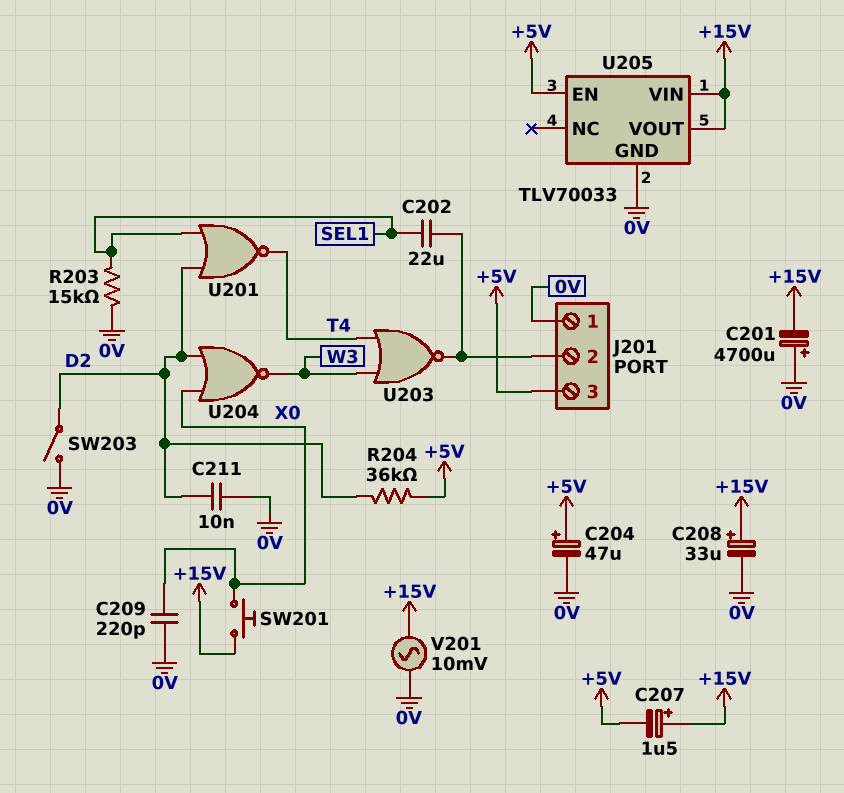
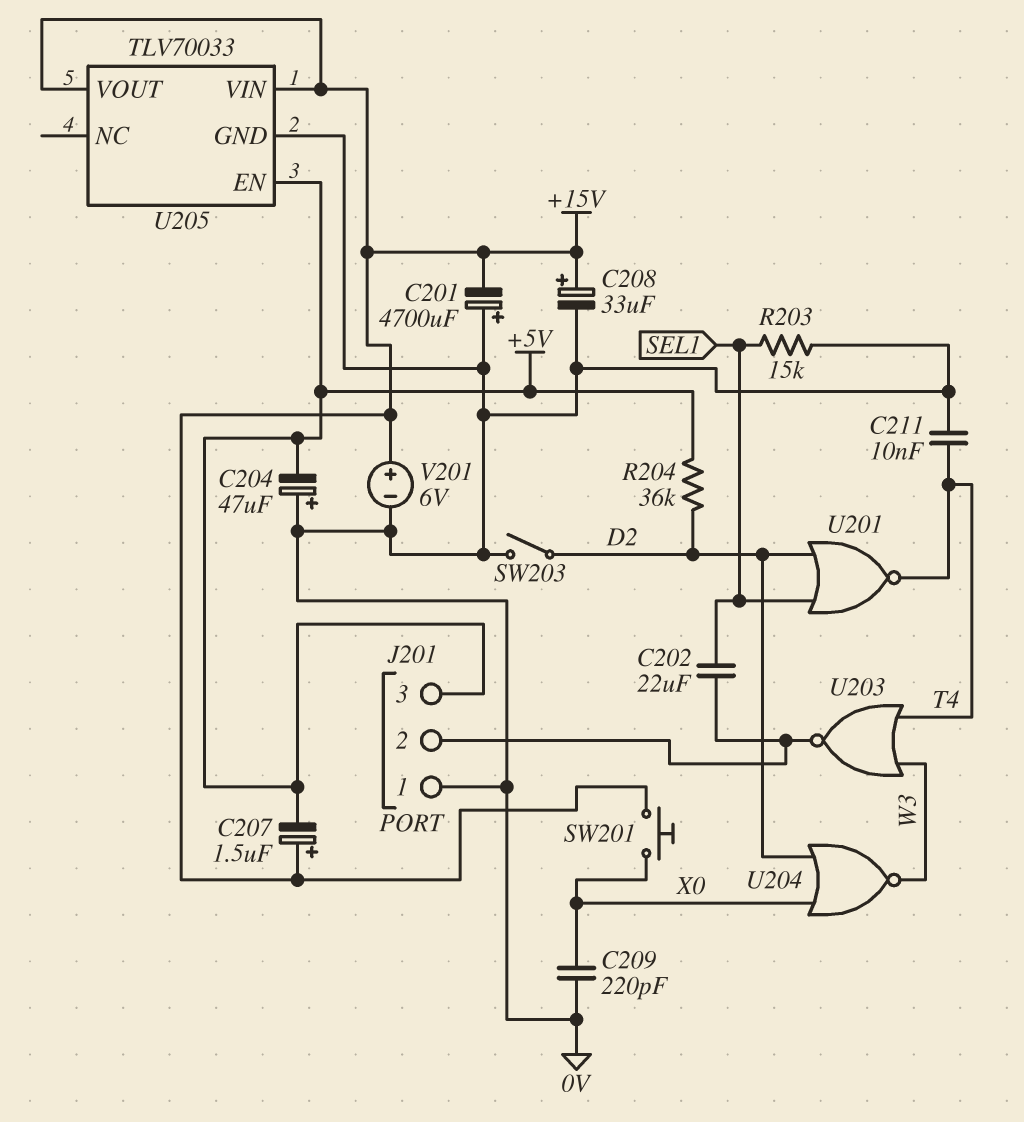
C204: 47uF (plus +5V, minus 0V) -> 47uF (plus 0V, minus +5V)
C211: 10nF (0V, D2) -> 10nF (0V, T4)
V201: AC 10mV (+15V, 0V) -> 6V (plus +15V, minus 0V)

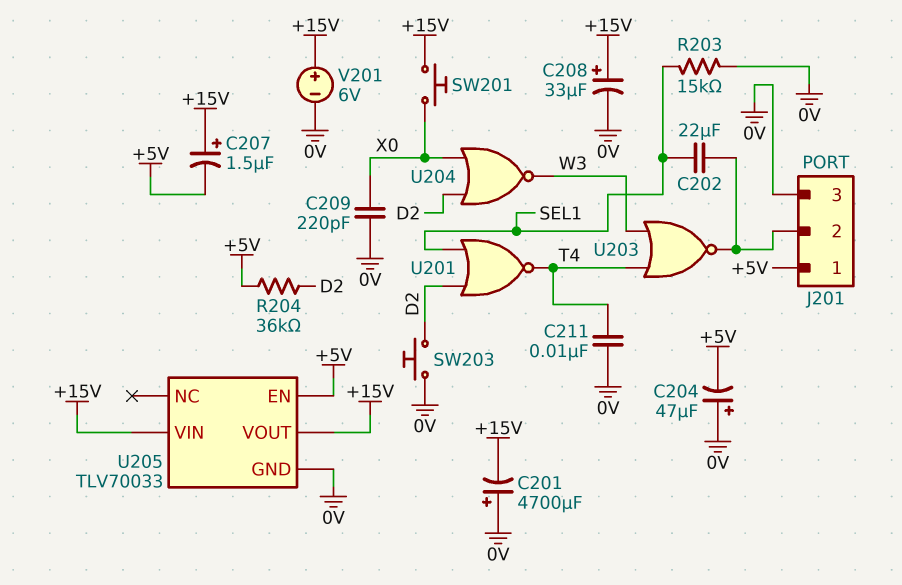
J201 pin 1: 0V -> +5V
J201 pin 3: +5V -> 0V
SW203: switch (0V, D2) -> button (0V, D2)

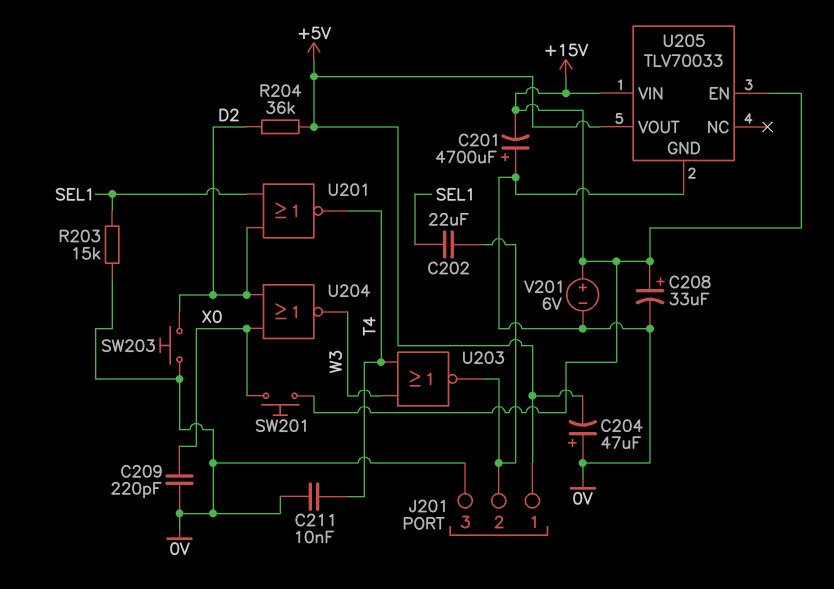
C207: 1.5uF (plus +15V, minus +5V) -> none
U205 pin EN: +5V -> +15V
U205 pin VOUT: +15V -> +5V

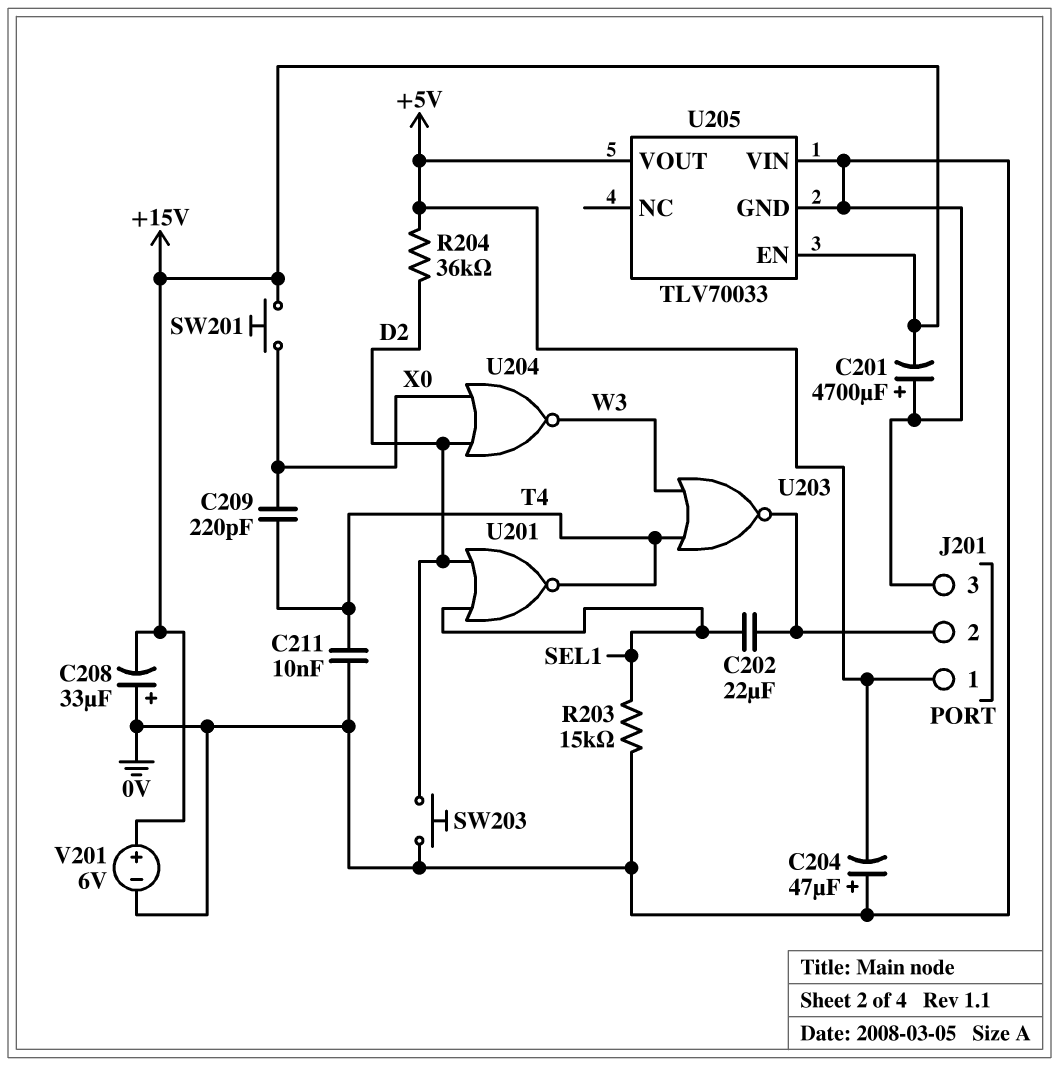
C208: 33uF (plus +15V, minus 0V) -> 33uF (plus 0V, minus +15V)
C209: 220pF (0V, X0) -> 220pF (T4, X0)
U205 pin VIN: +15V -> 0V

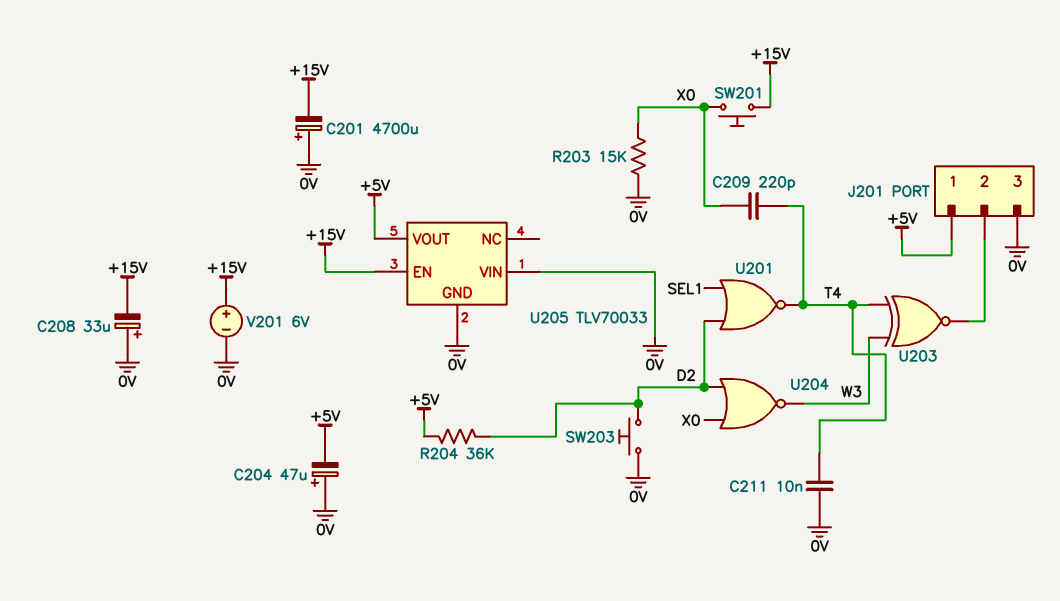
C202: 22uF (J201/2, SEL1) -> none
R203: 15k (0V, SEL1) -> 15k (0V, X0)
U203: NOR (in T4, in W3, out J201/2) -> XNOR (in T4, in W3, out J201/2)

